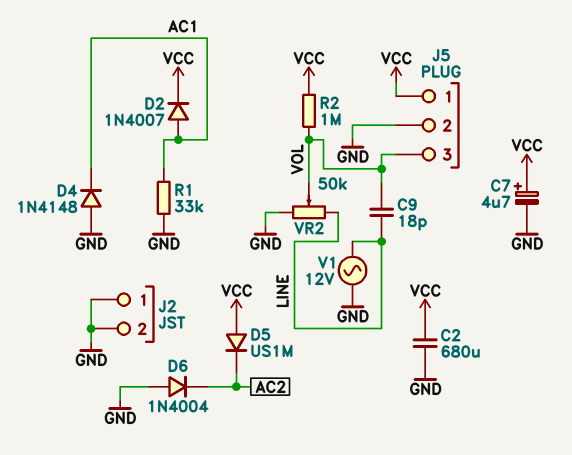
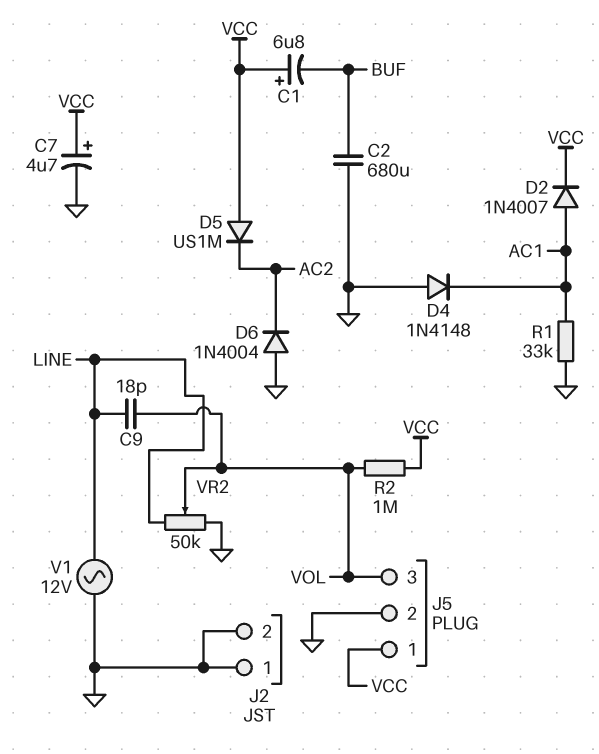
C1: none -> 6.8uF (plus VCC, minus BUF)
C2: 680uF (GND, VCC) -> 680uF (BUF, GND)

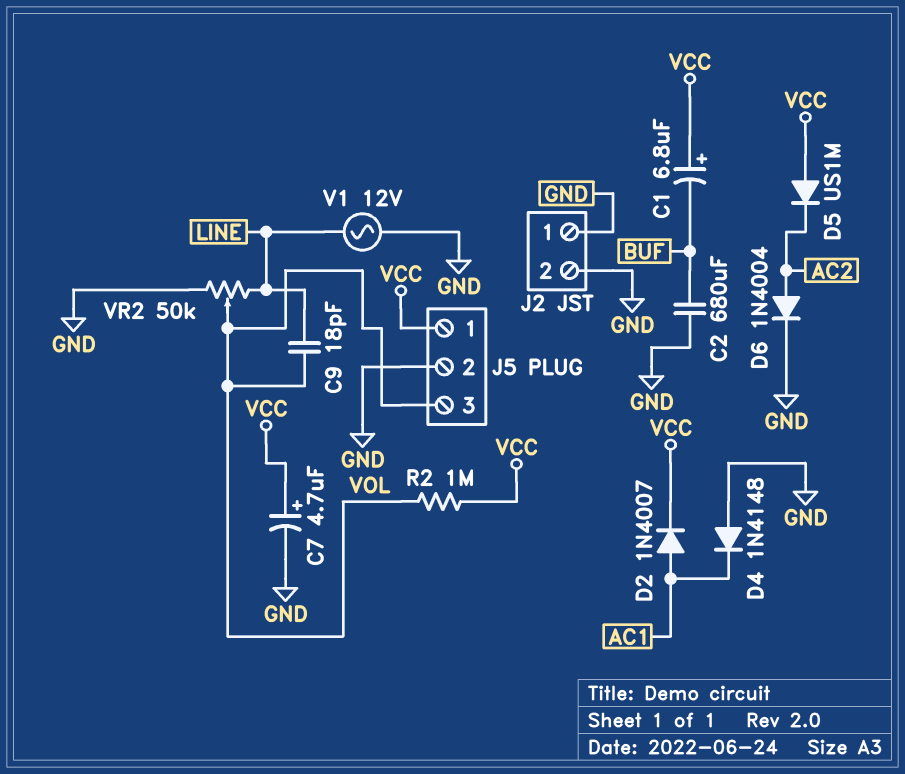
D6: diode 1N4004 (A GND, K AC2) -> diode 1N4004 (A AC2, K GND)
R1: 33k (AC1, GND) -> none

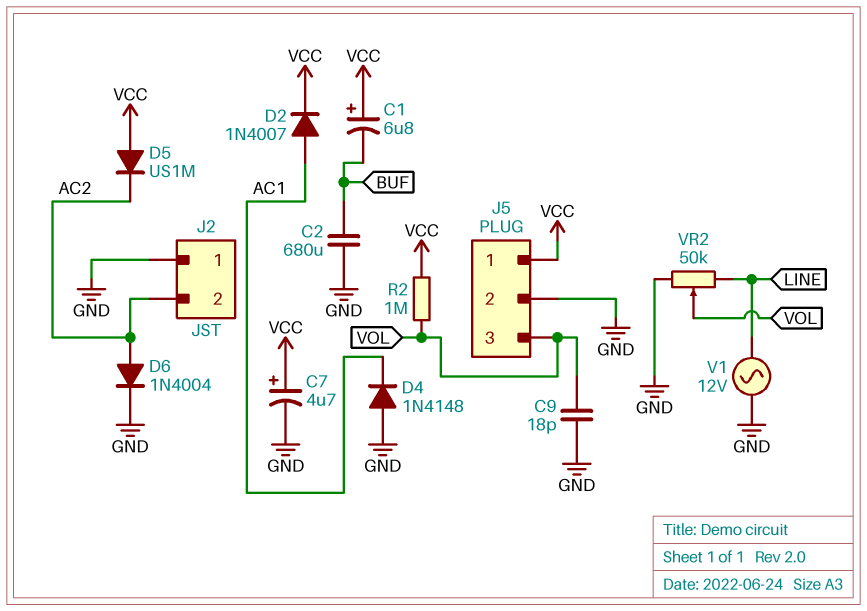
C9: 18pF (LINE, VOL) -> 18pF (GND, VOL)
J2 pin 2: GND -> AC2

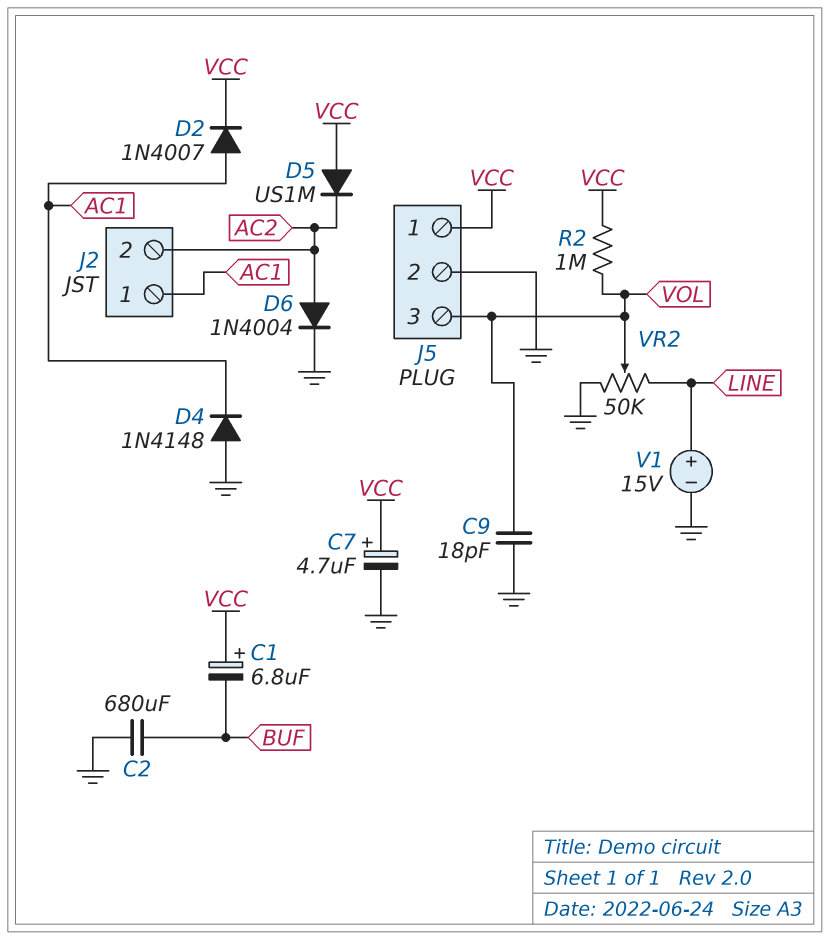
J2 pin 1: GND -> AC1
V1: AC 12V (GND, LINE) -> 15V (plus LINE, minus GND)

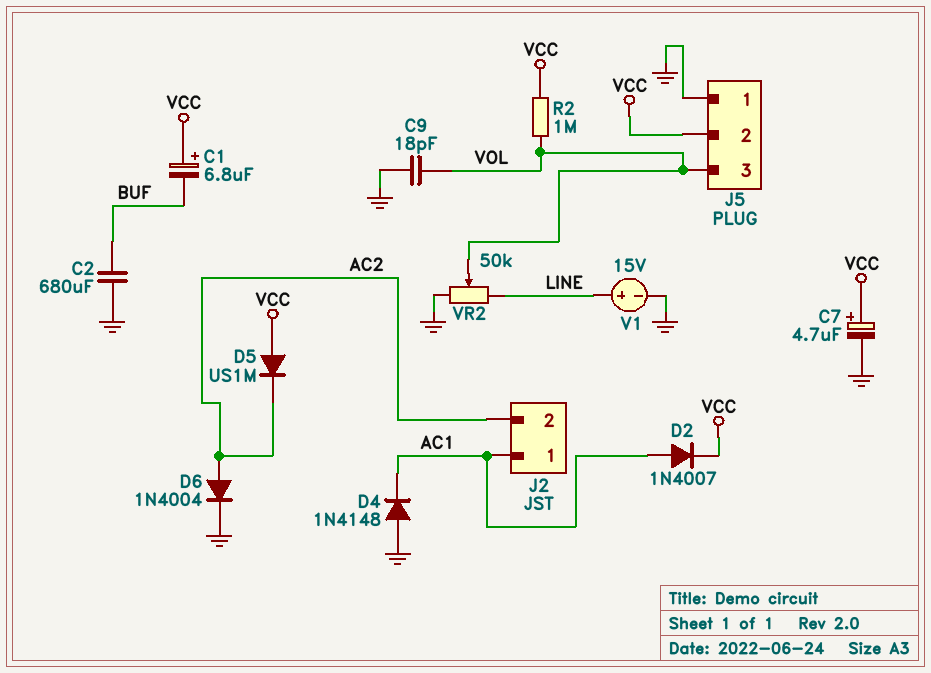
J5 pin 1: VCC -> GND
J5 pin 2: GND -> VCC

